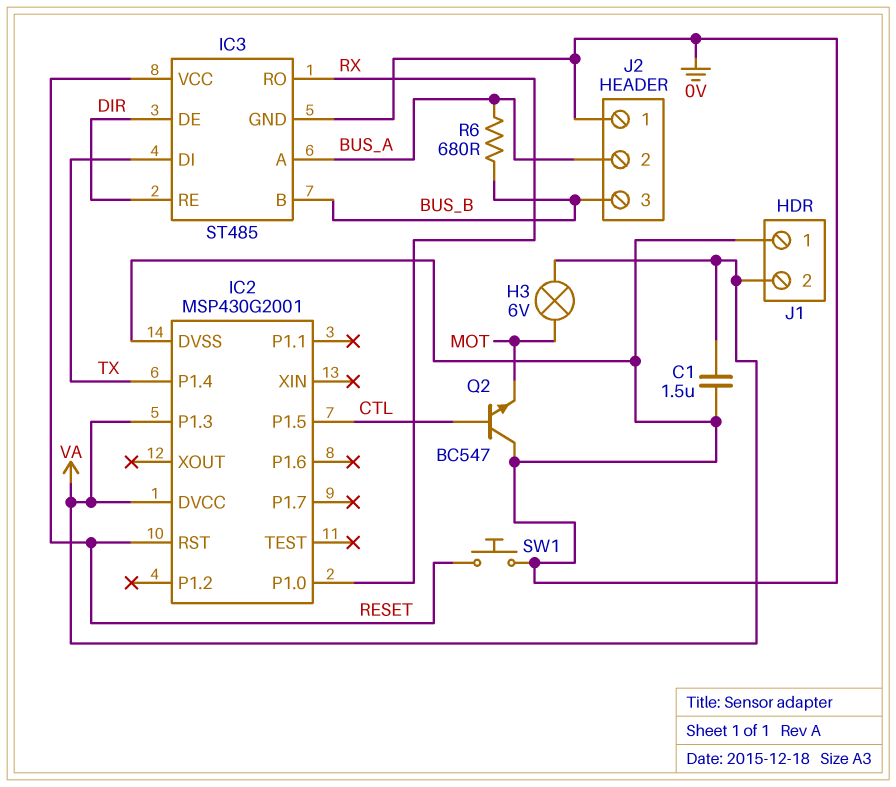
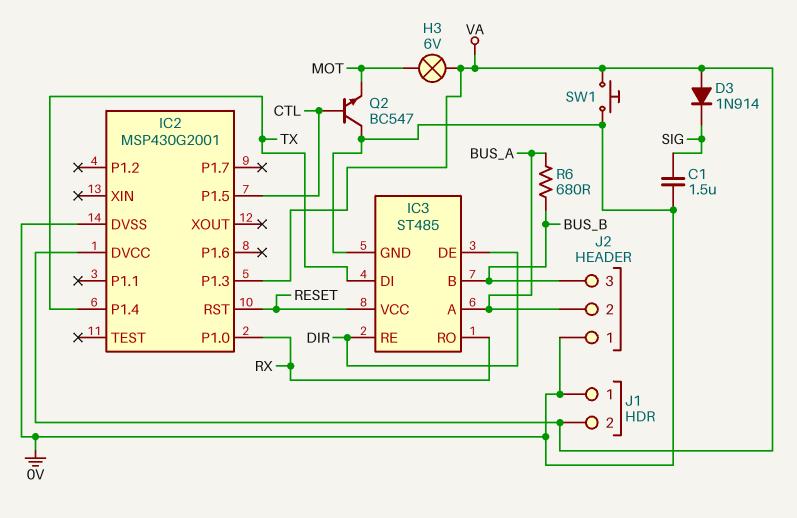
C1: 1.5uF (0V, VA) -> 1.5uF (0V, SIG)
D3: none -> diode 1N914 (A VA, K SIG)
SW1: button (0V, RESET) -> button (0V, VA)

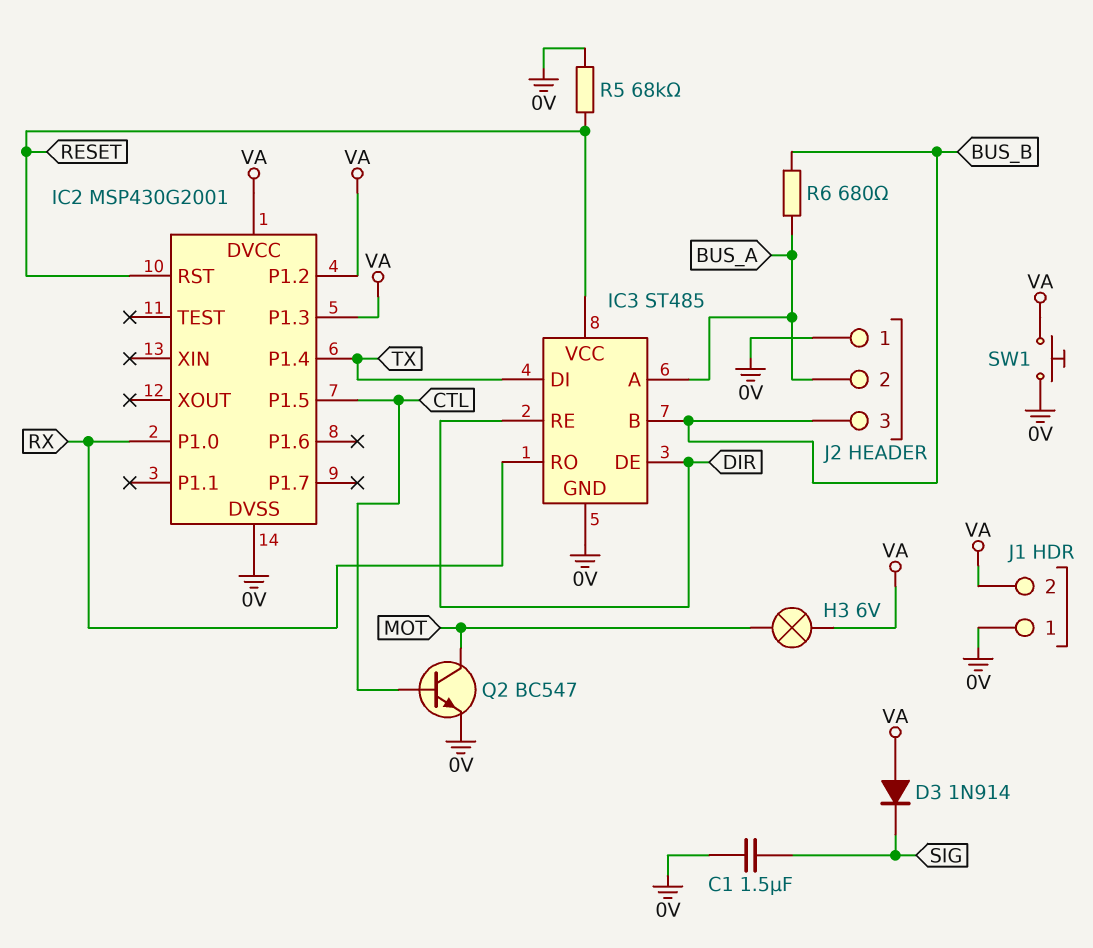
IC2 pin P1.2: none -> VA
Q2: NPN BC547 (B CTL, C 0V, E MOT) -> NPN BC547 (B CTL, C MOT, E 0V)
R5: none -> 68k (0V, RESET)

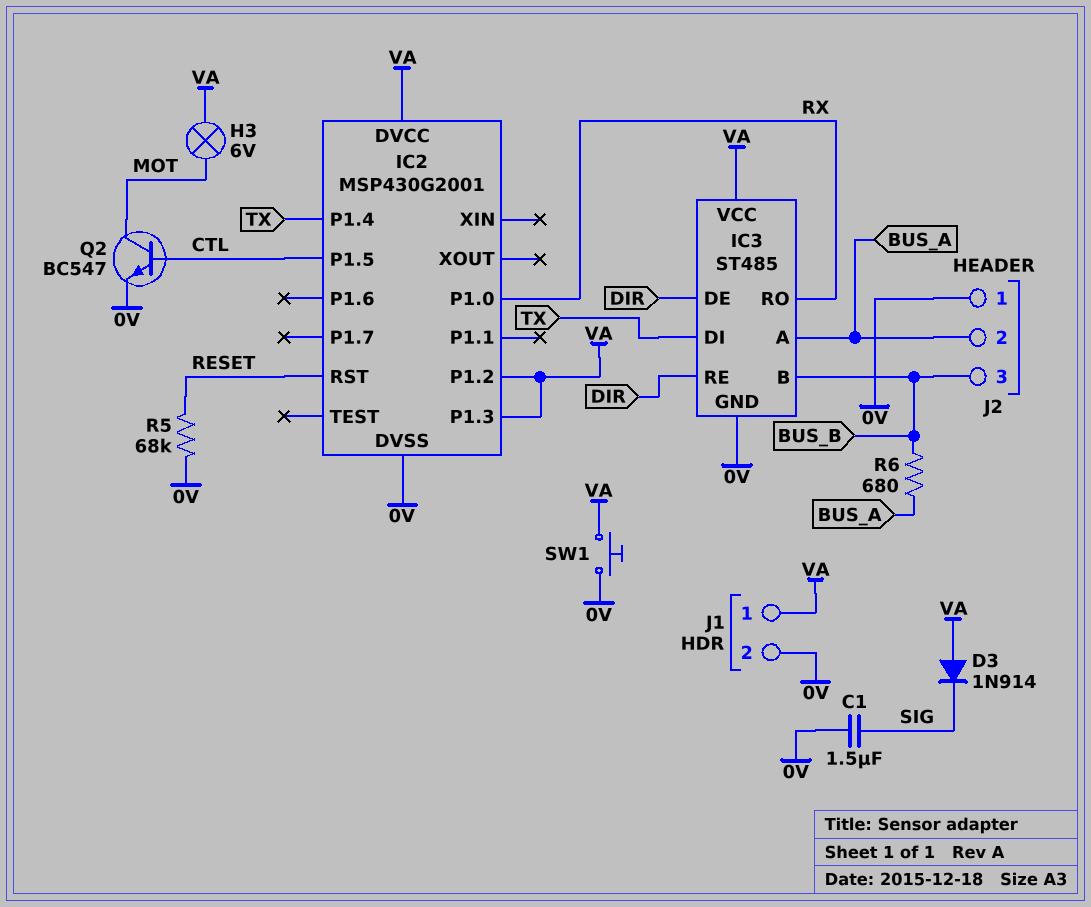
IC3 pin VCC: RESET -> VA
J1 pin 1: 0V -> VA
J1 pin 2: VA -> 0V

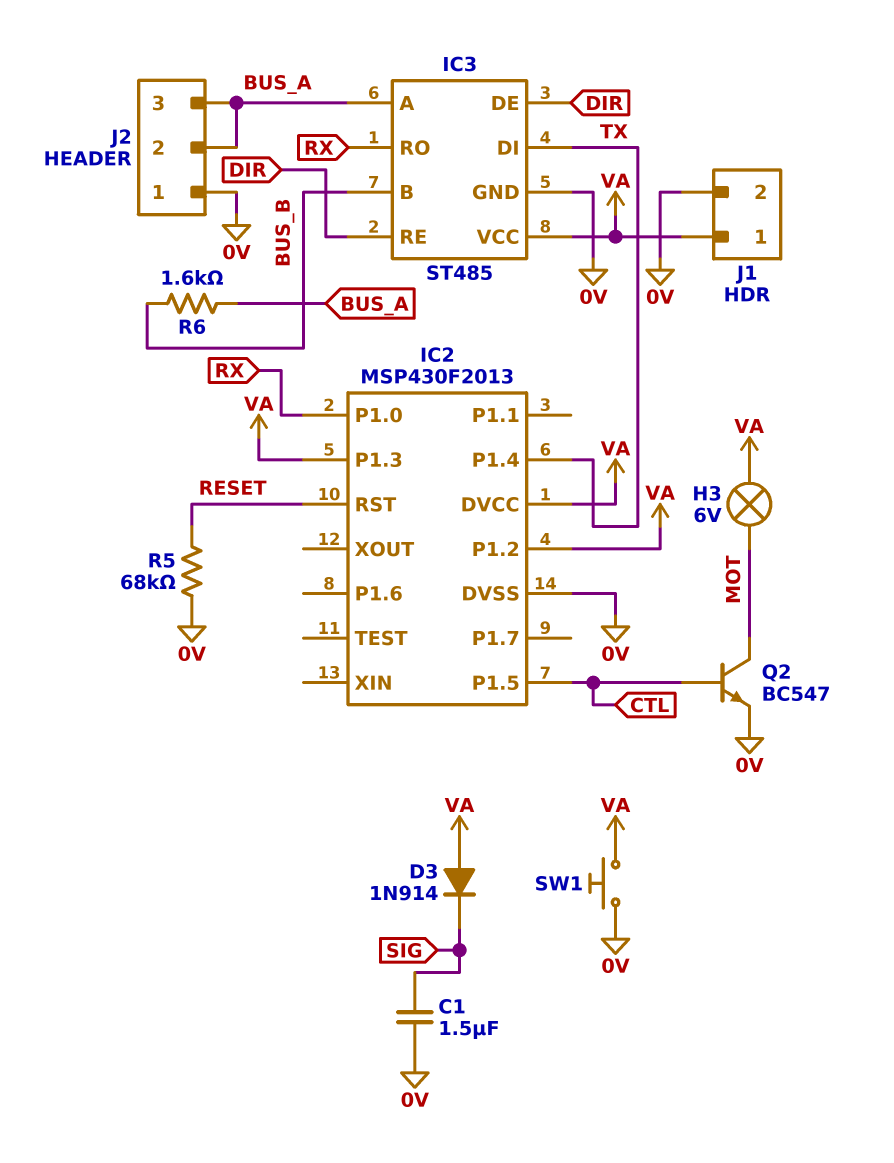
IC2: MSP430G2001 -> MSP430F2013
J2 pin 3: BUS_B -> BUS_A
R6: 680 (BUS_A, BUS_B) -> 1.6k (BUS_A, BUS_B)

